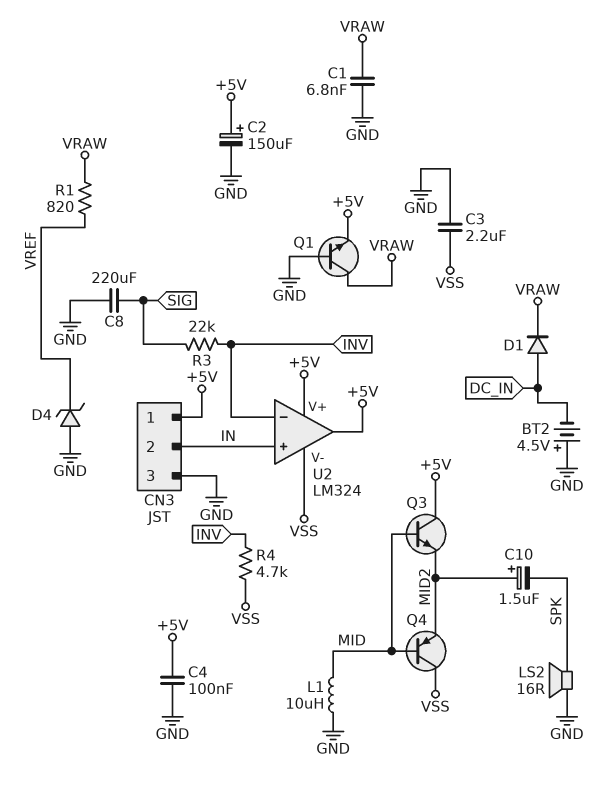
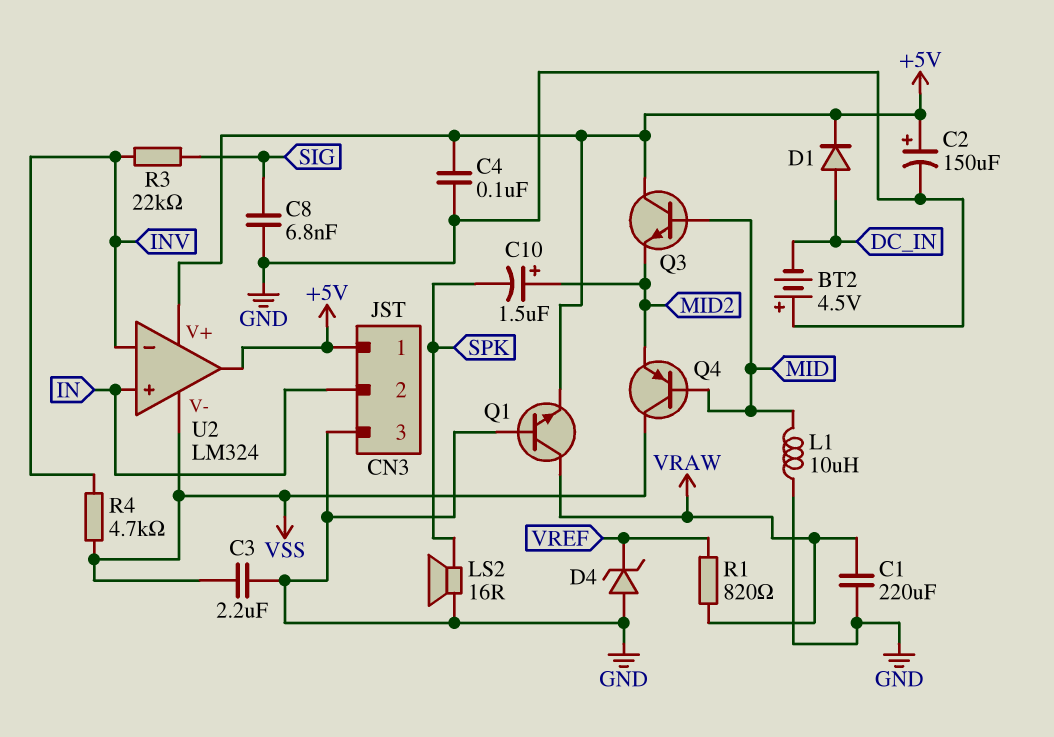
C1: 6.8nF (GND, VRAW) -> 220uF (GND, VRAW)
C8: 220uF (GND, SIG) -> 6.8nF (GND, SIG)
D1: diode (A DC_IN, K VRAW) -> diode (A DC_IN, K +5V)

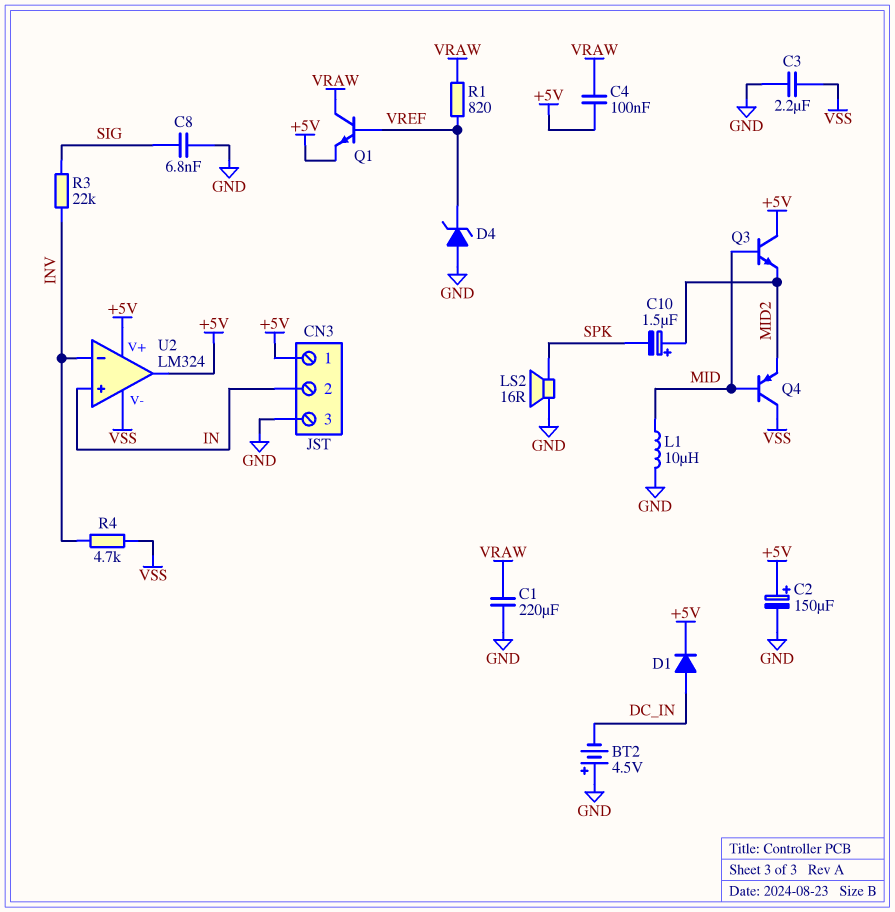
C4: 100nF (+5V, GND) -> 100nF (+5V, VRAW)
Q1: NPN (B GND, C VRAW, E +5V) -> NPN (B VREF, C VRAW, E +5V)

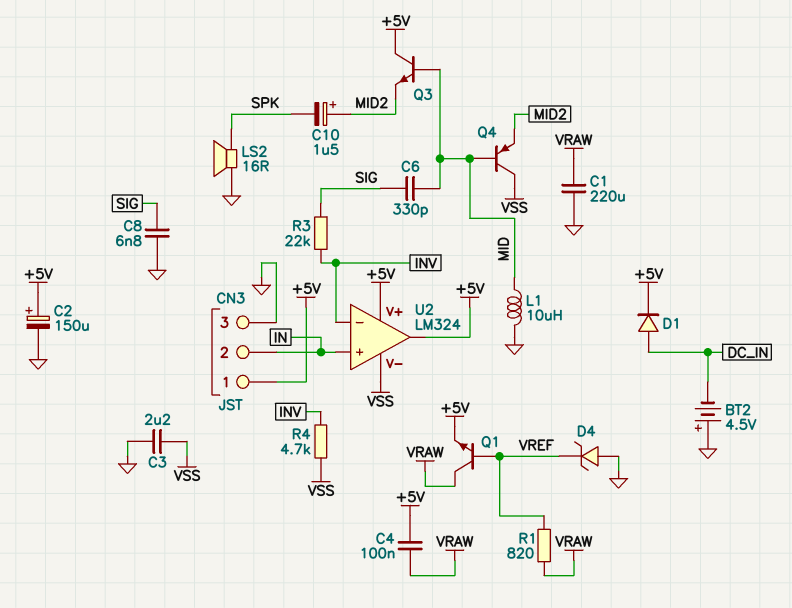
C6: none -> 330pF (MID, SIG)

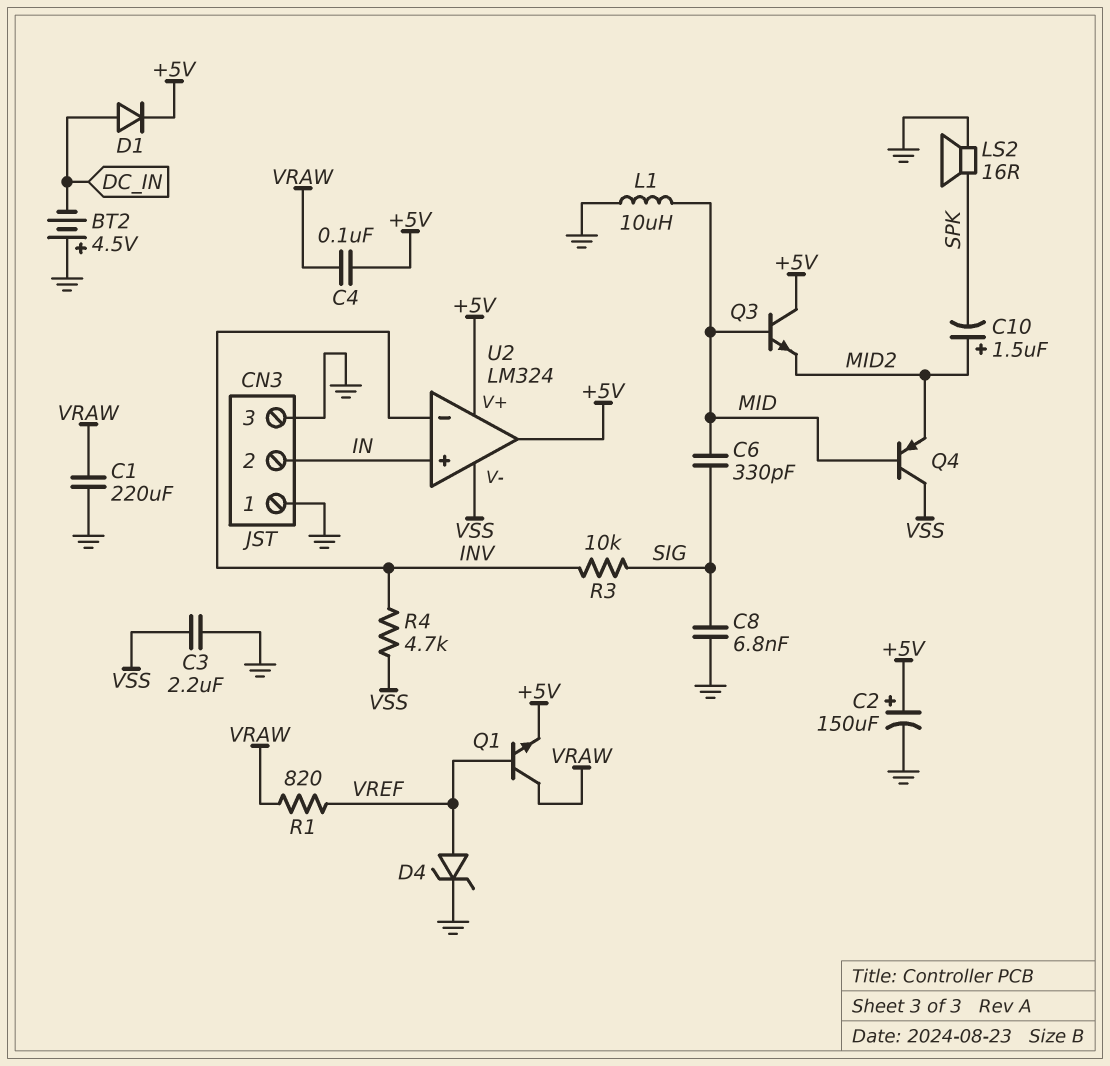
CN3 pin 1: +5V -> GND
D4: zener (A GND, K VREF) -> zener (A VREF, K GND)
R3: 22k (INV, SIG) -> 10k (INV, SIG)

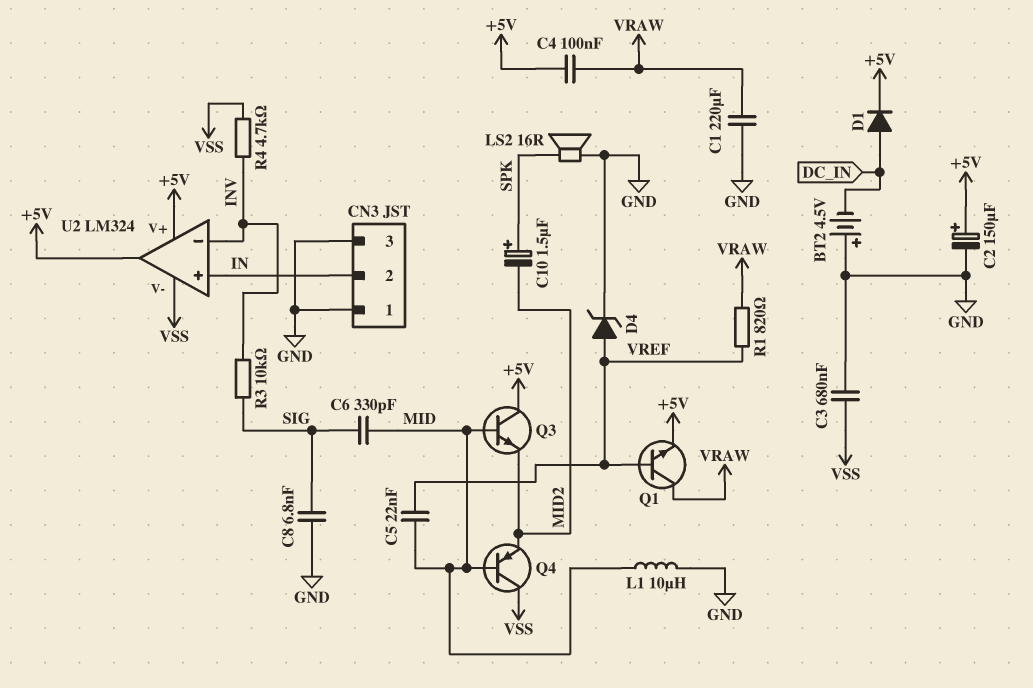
C3: 2.2uF (GND, VSS) -> 680nF (GND, VSS)
C5: none -> 22nF (MID, VREF)
C10: 1.5uF (plus MID2, minus SPK) -> 1.5uF (plus SPK, minus MID2)

